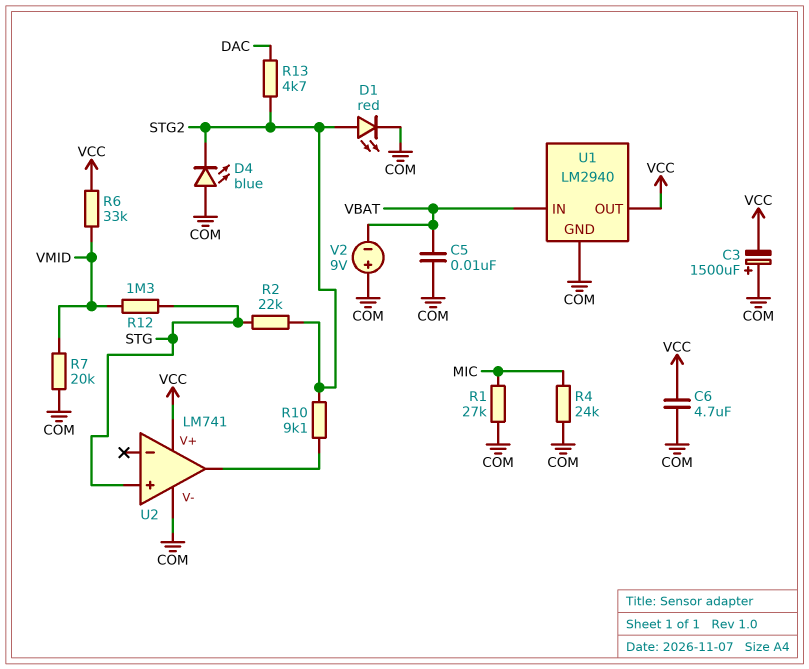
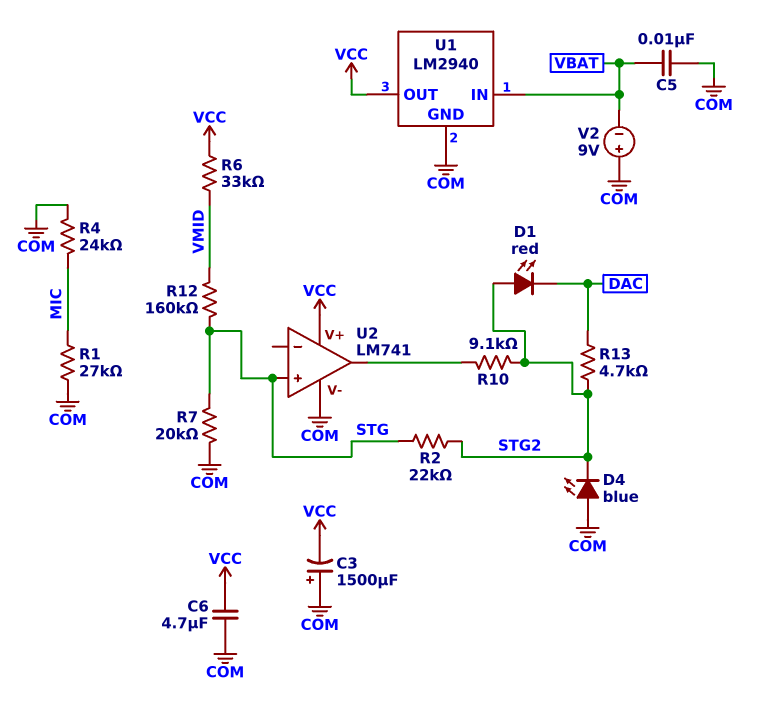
D1: LED red (A STG2, K COM) -> LED red (A STG2, K DAC)
R7: 20k (COM, VMID) -> 20k (COM, STG)
R12: 1.3M (STG, VMID) -> 160k (STG, VMID)

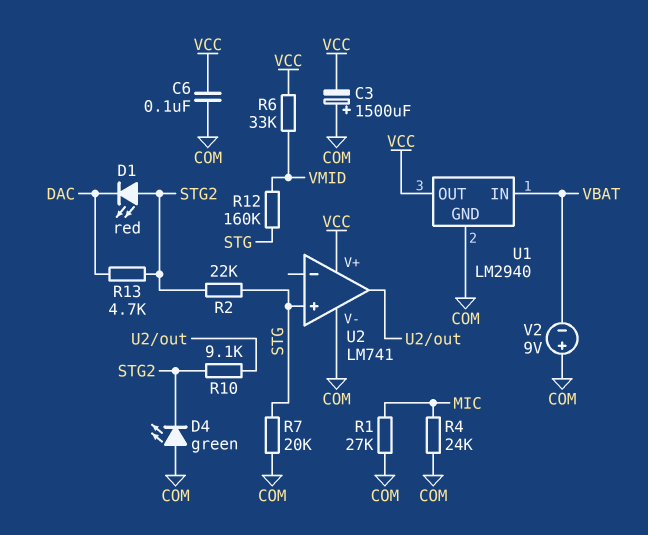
C5: 10nF (COM, VBAT) -> none
C6: 4.7uF (COM, VCC) -> 100nF (COM, VCC)
D4: LED blue (A COM, K STG2) -> LED green (A COM, K STG2)

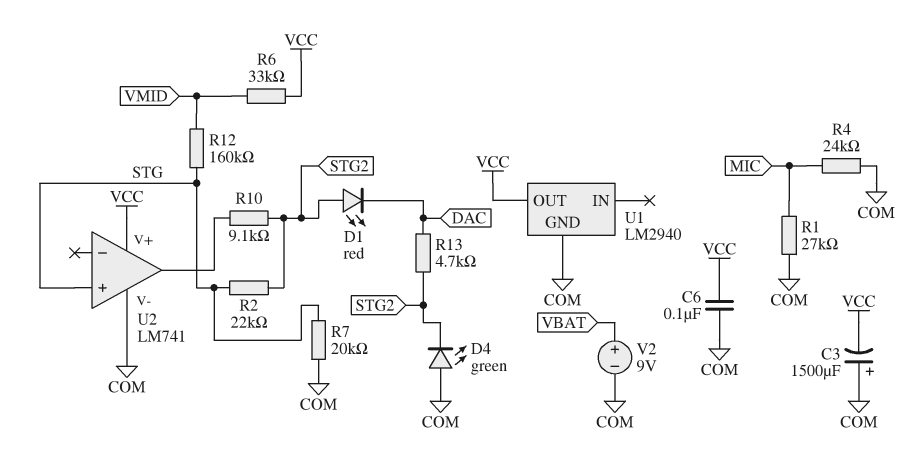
U1 pin IN: VBAT -> none
V2: 9V (plus COM, minus VBAT) -> 9V (plus VBAT, minus COM)

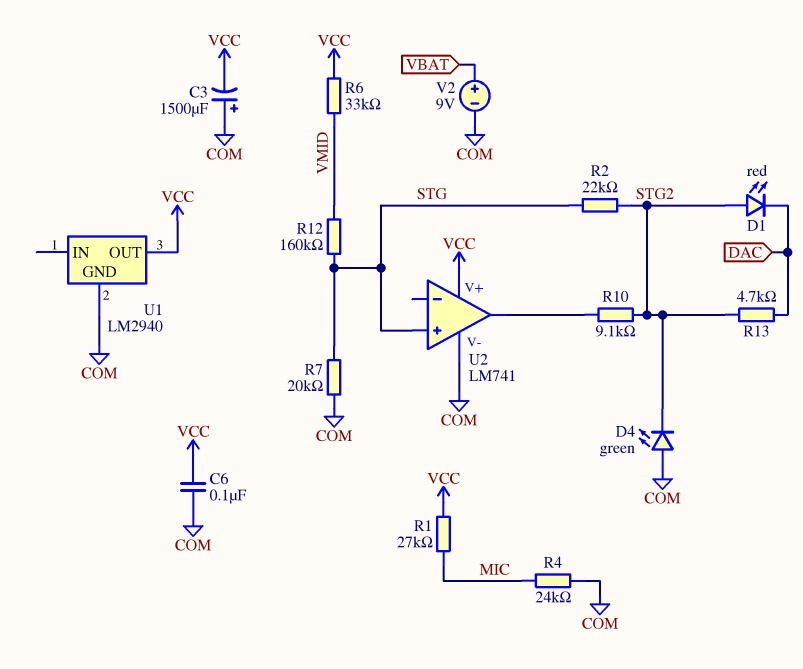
R1: 27k (COM, MIC) -> 27k (MIC, VCC)

